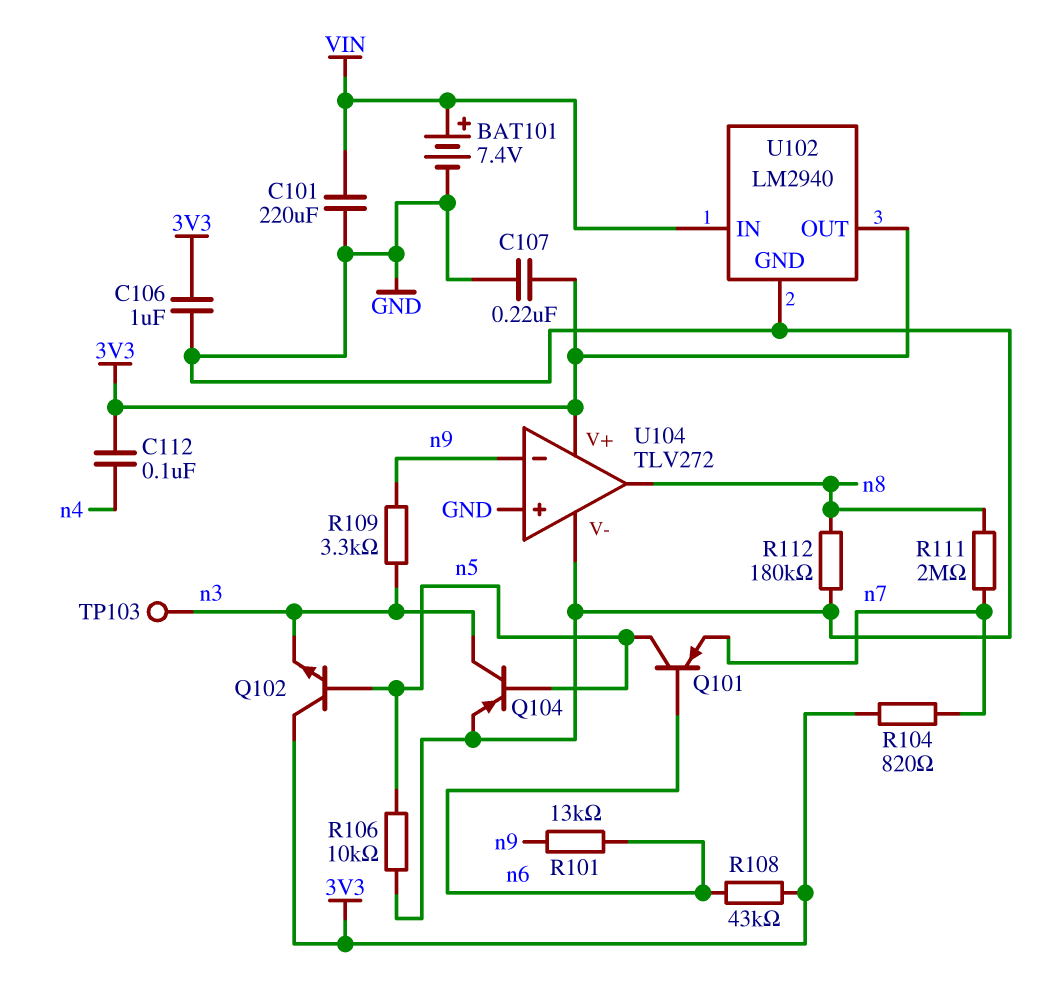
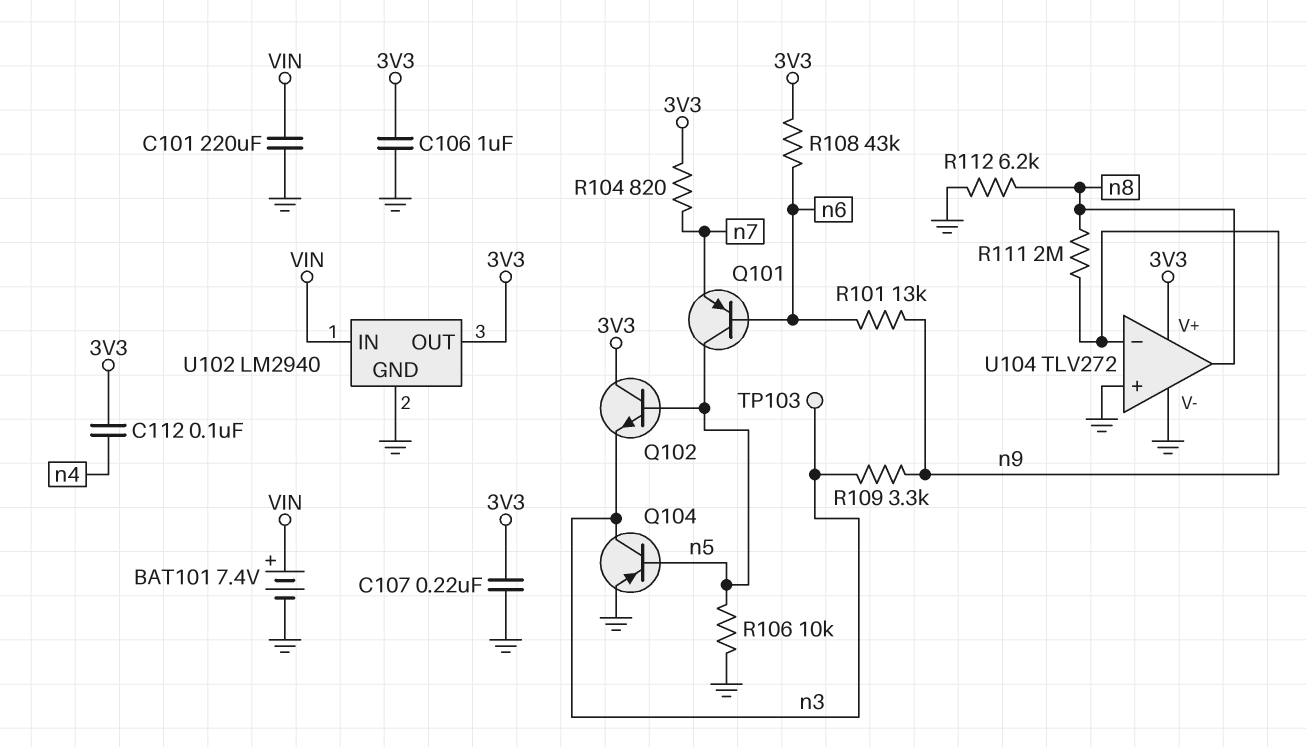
R111: 2M (n7, n8) -> 2M (n8, n9)
R112: 180k (GND, n8) -> 6.2k (GND, n8)

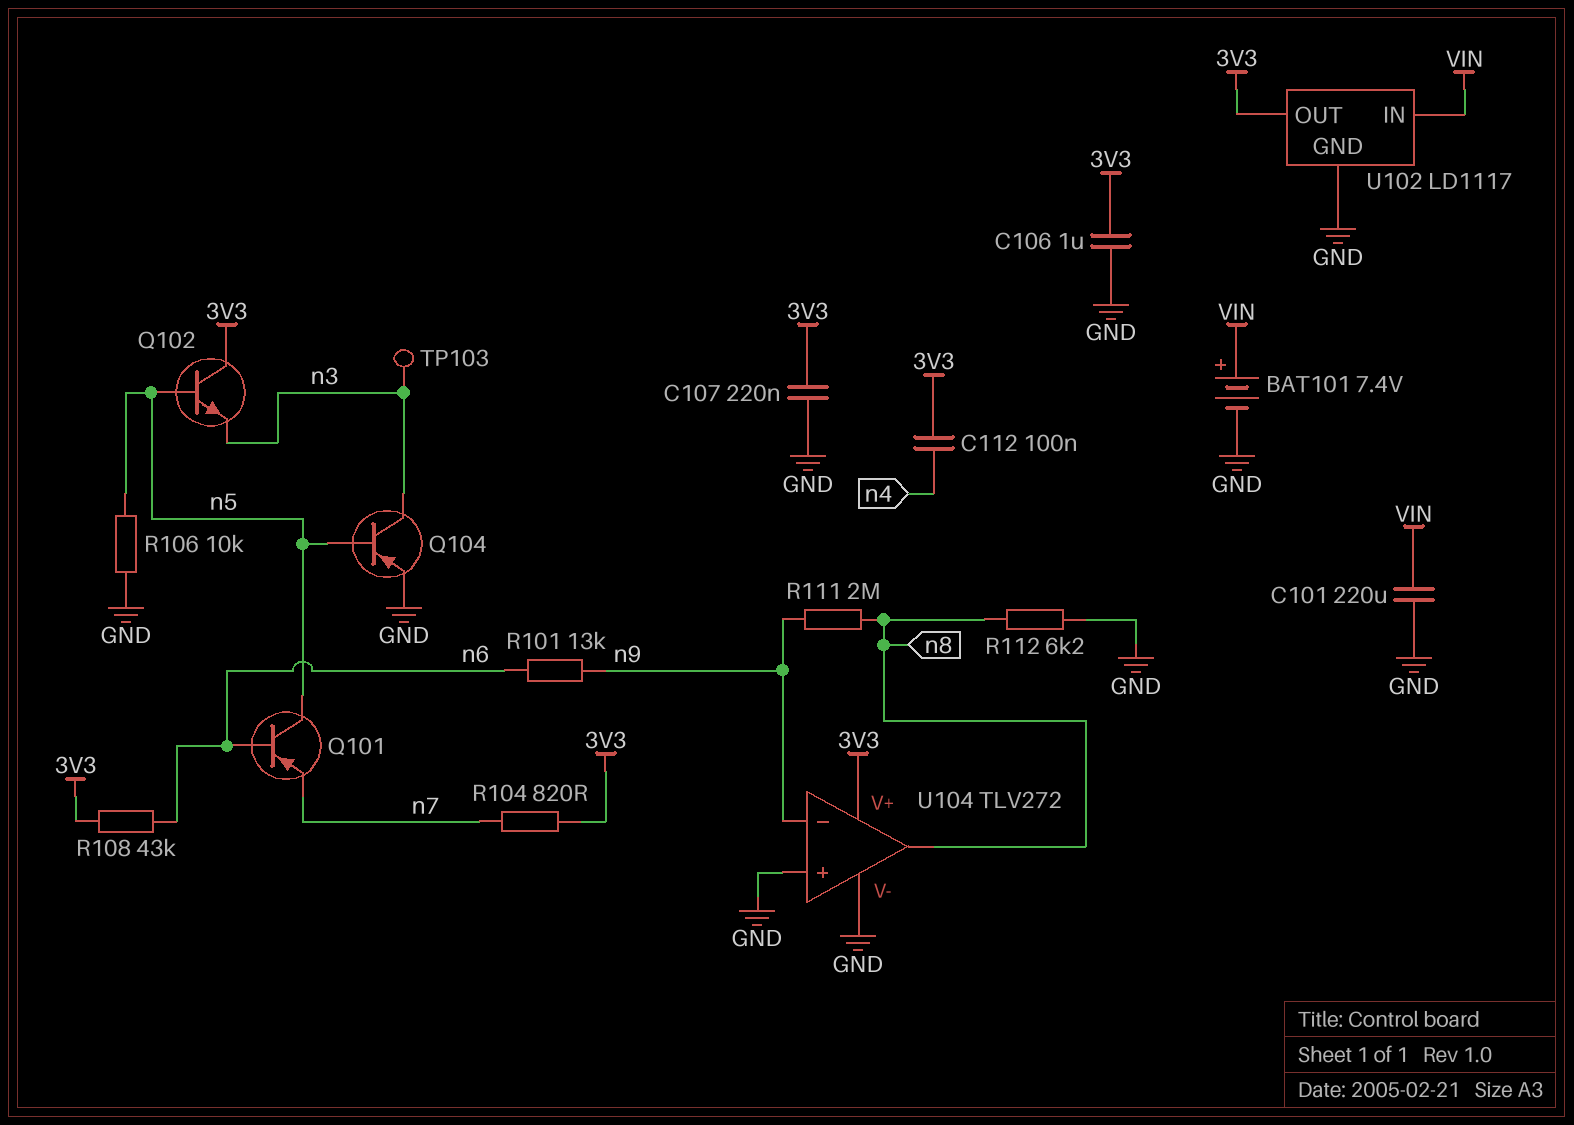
R109: 3.3k (n3, n9) -> none
U102: LM2940 -> LD1117

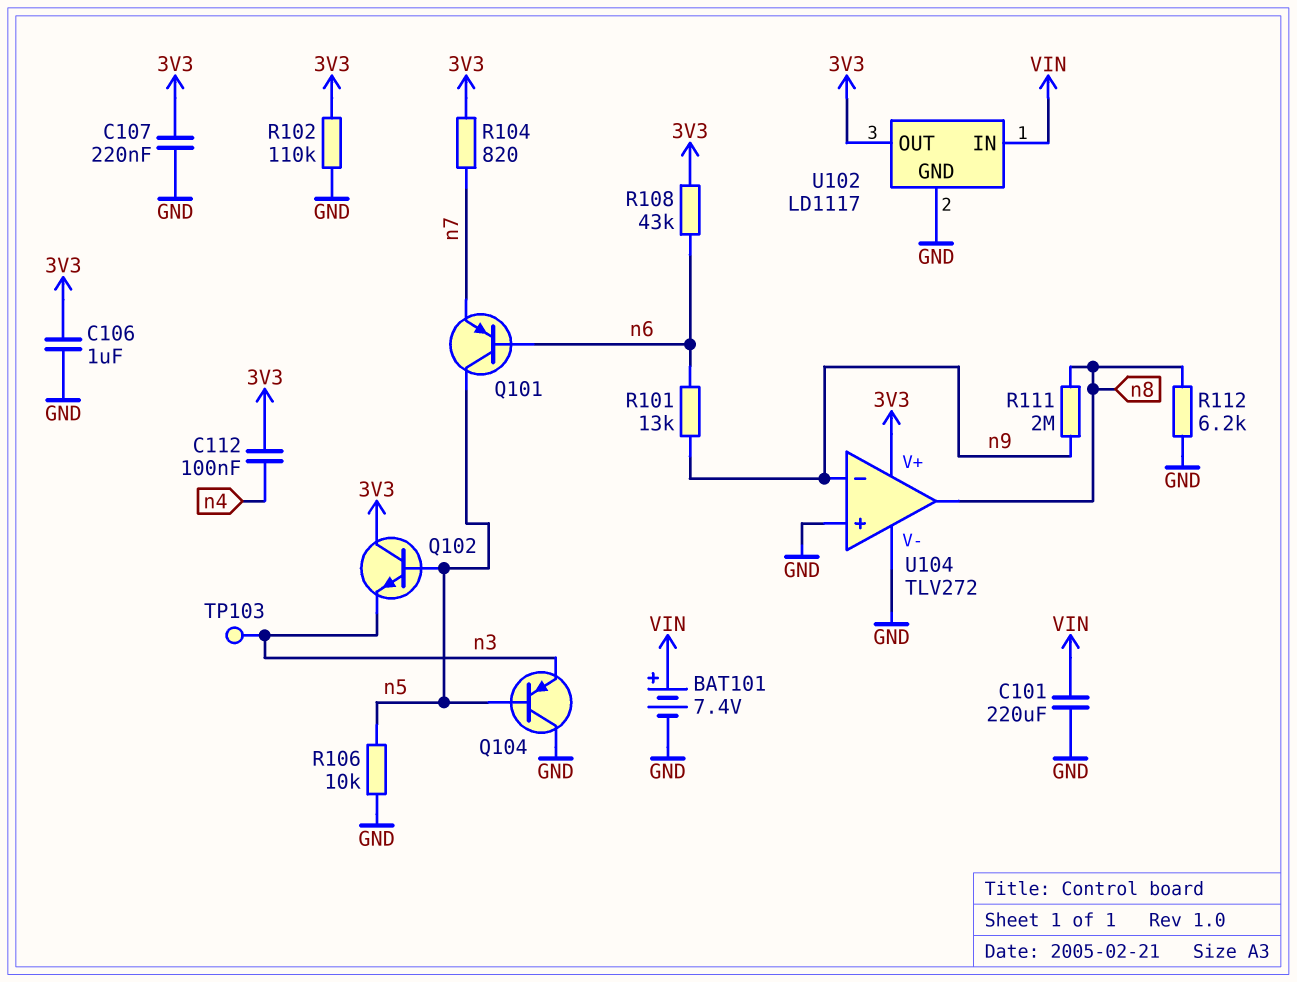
Q104: PNP (B n5, C n3, E GND) -> PNP (B n5, C GND, E n3)
R102: none -> 110k (3V3, GND)

